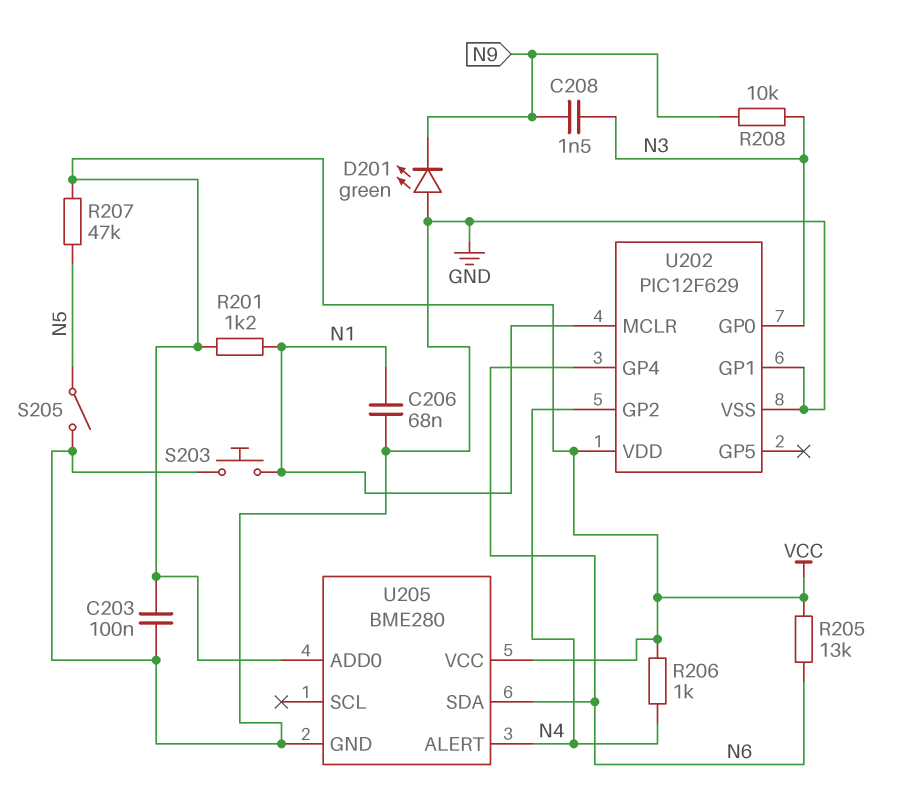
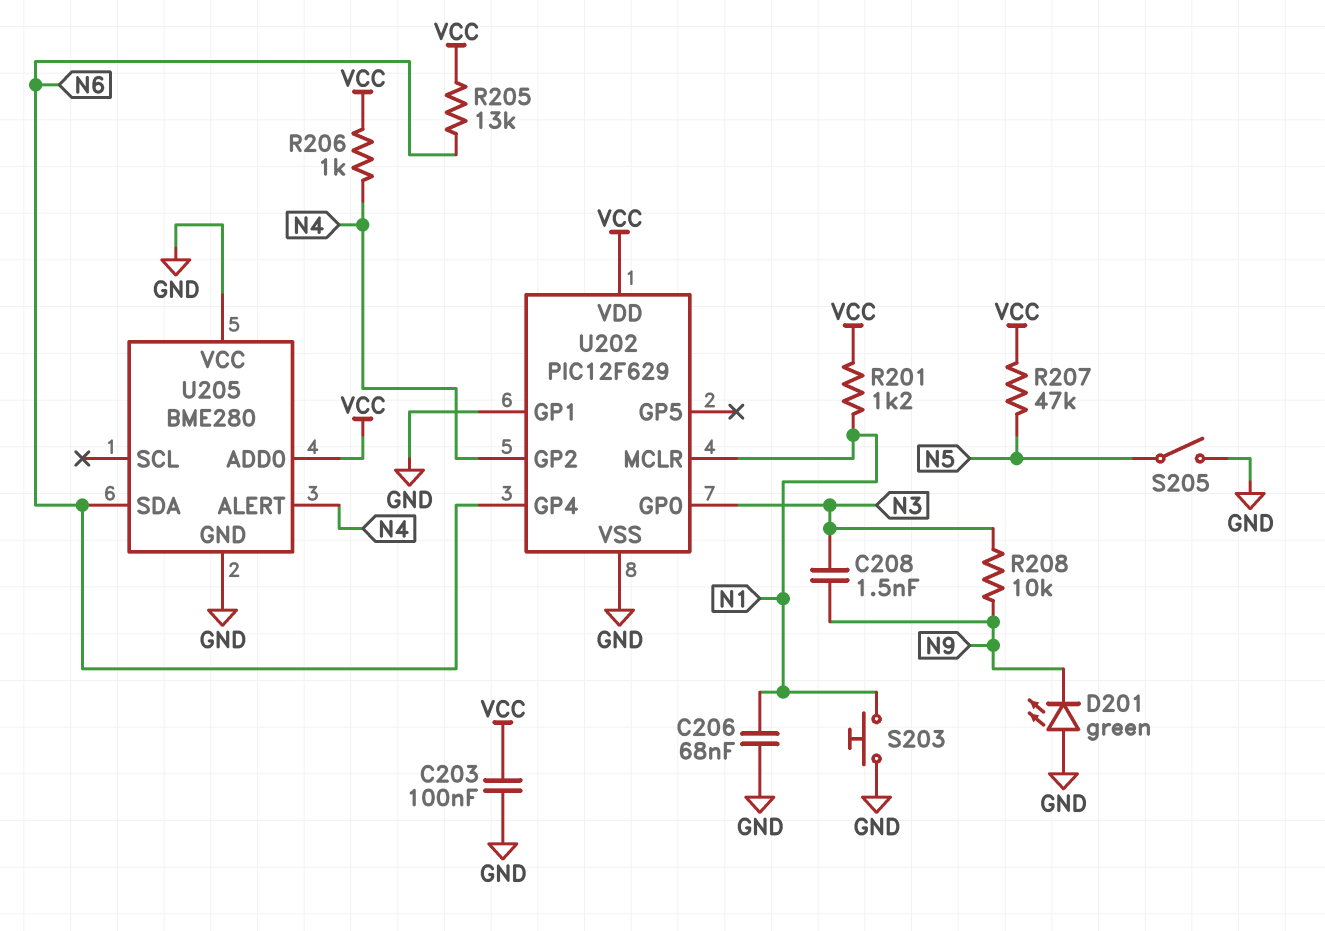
U205 pin VCC: VCC -> GND

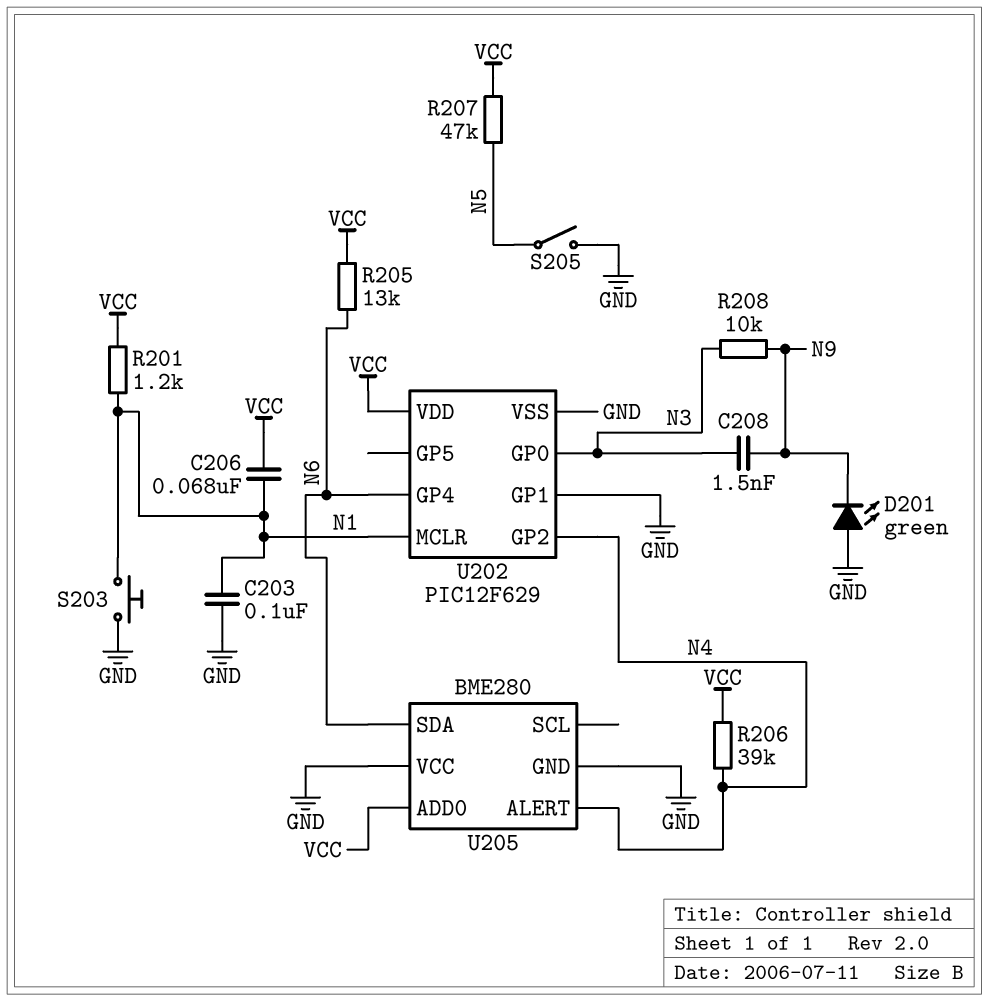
C203: 100nF (GND, VCC) -> 100nF (GND, N1)
C206: 68nF (GND, N1) -> 68nF (N1, VCC)
R206: 1k (N4, VCC) -> 39k (N4, VCC)

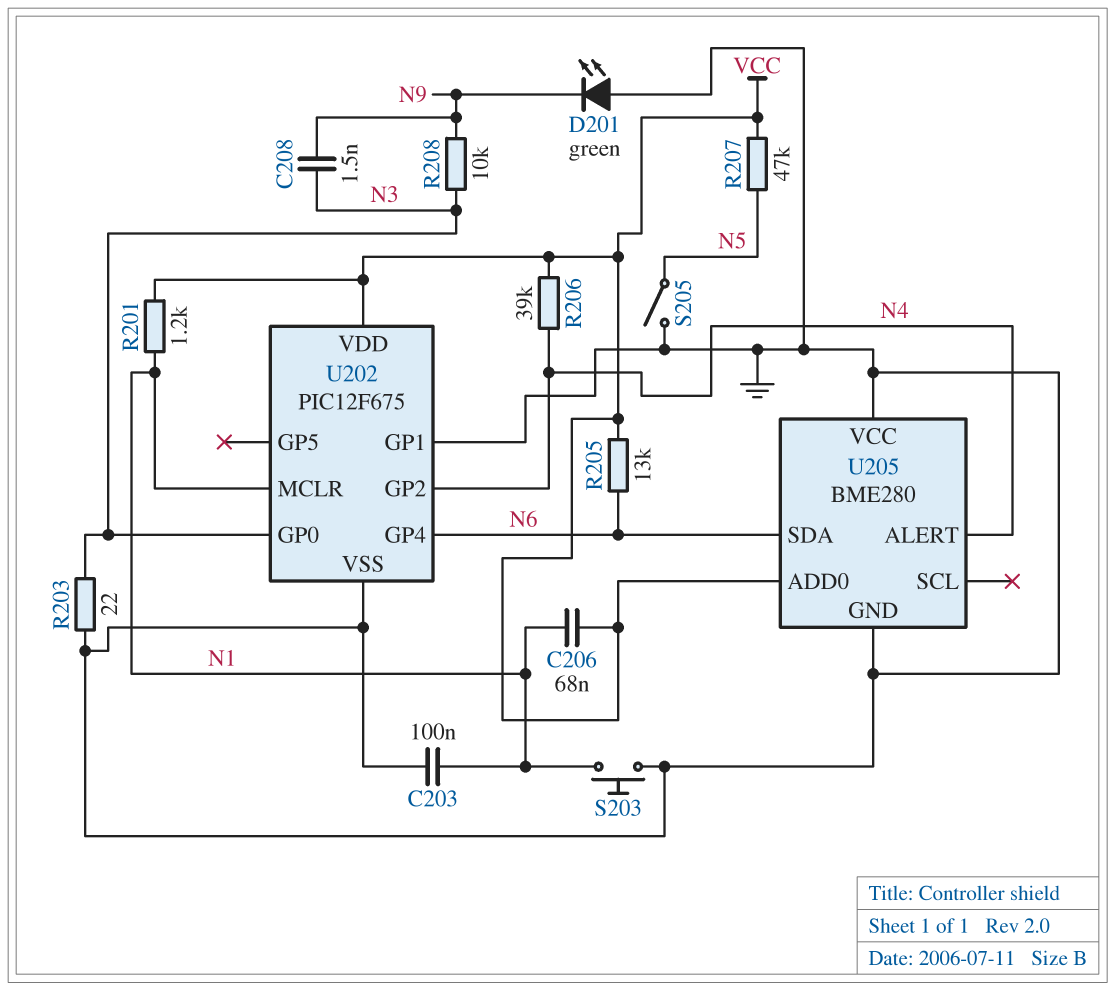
R203: none -> 22 (GND, N3)
U202: PIC12F629 -> PIC12F675

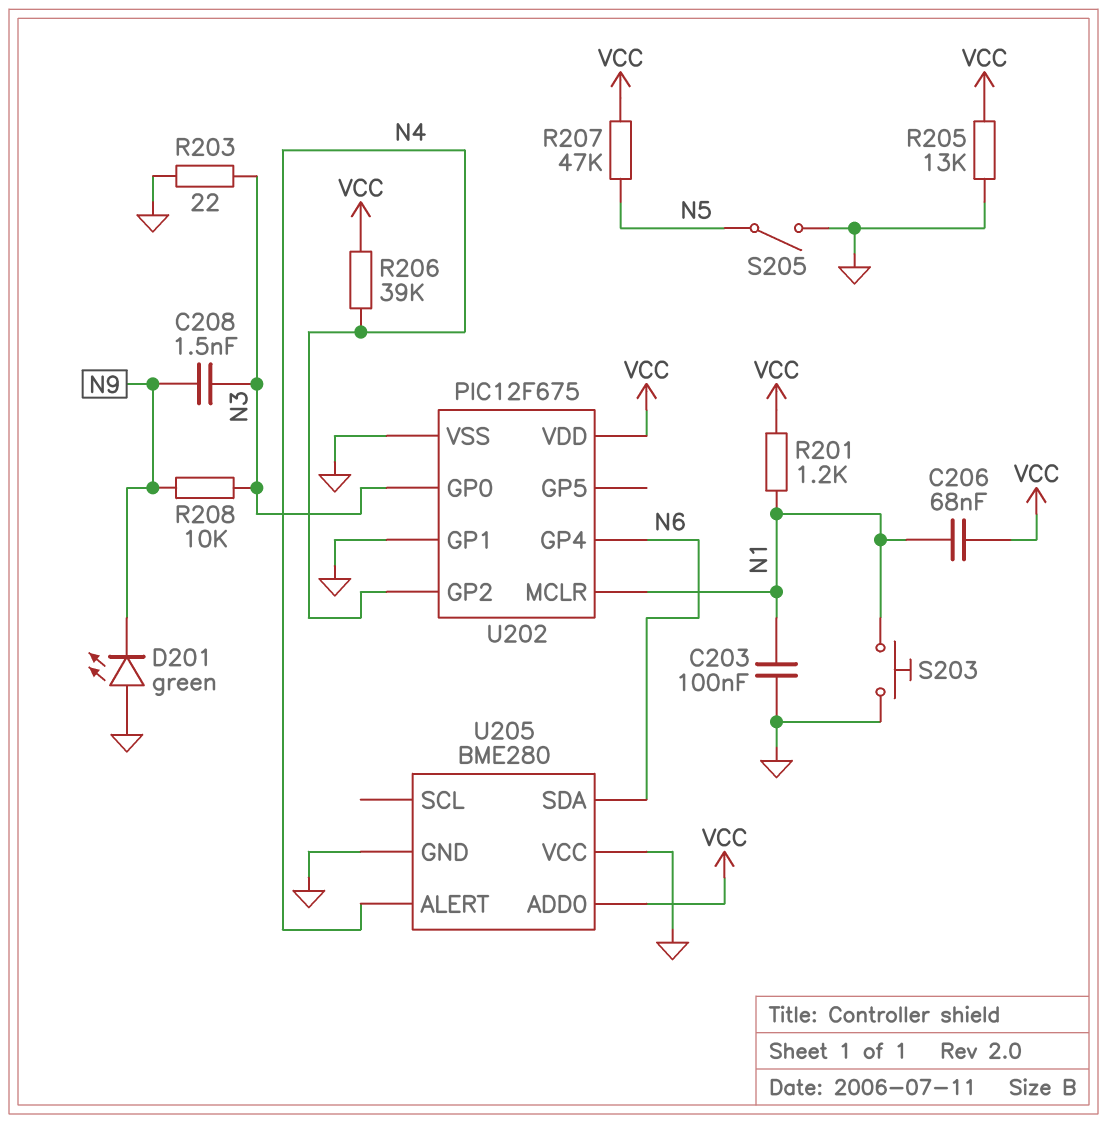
R205: 13k (N6, VCC) -> 13k (GND, VCC)

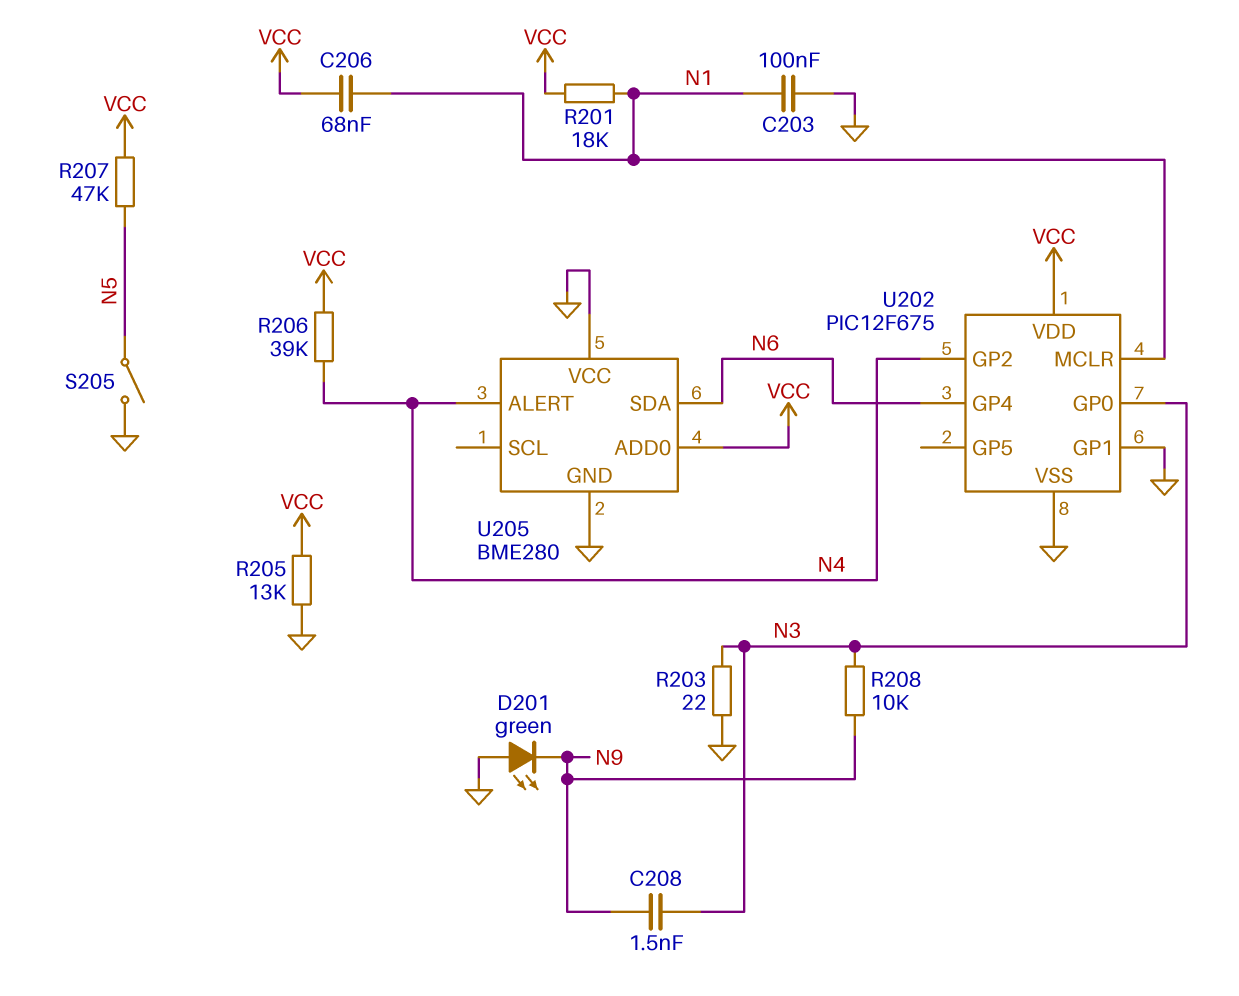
R201: 1.2k (N1, VCC) -> 18k (N1, VCC)
S203: button (GND, N1) -> none

